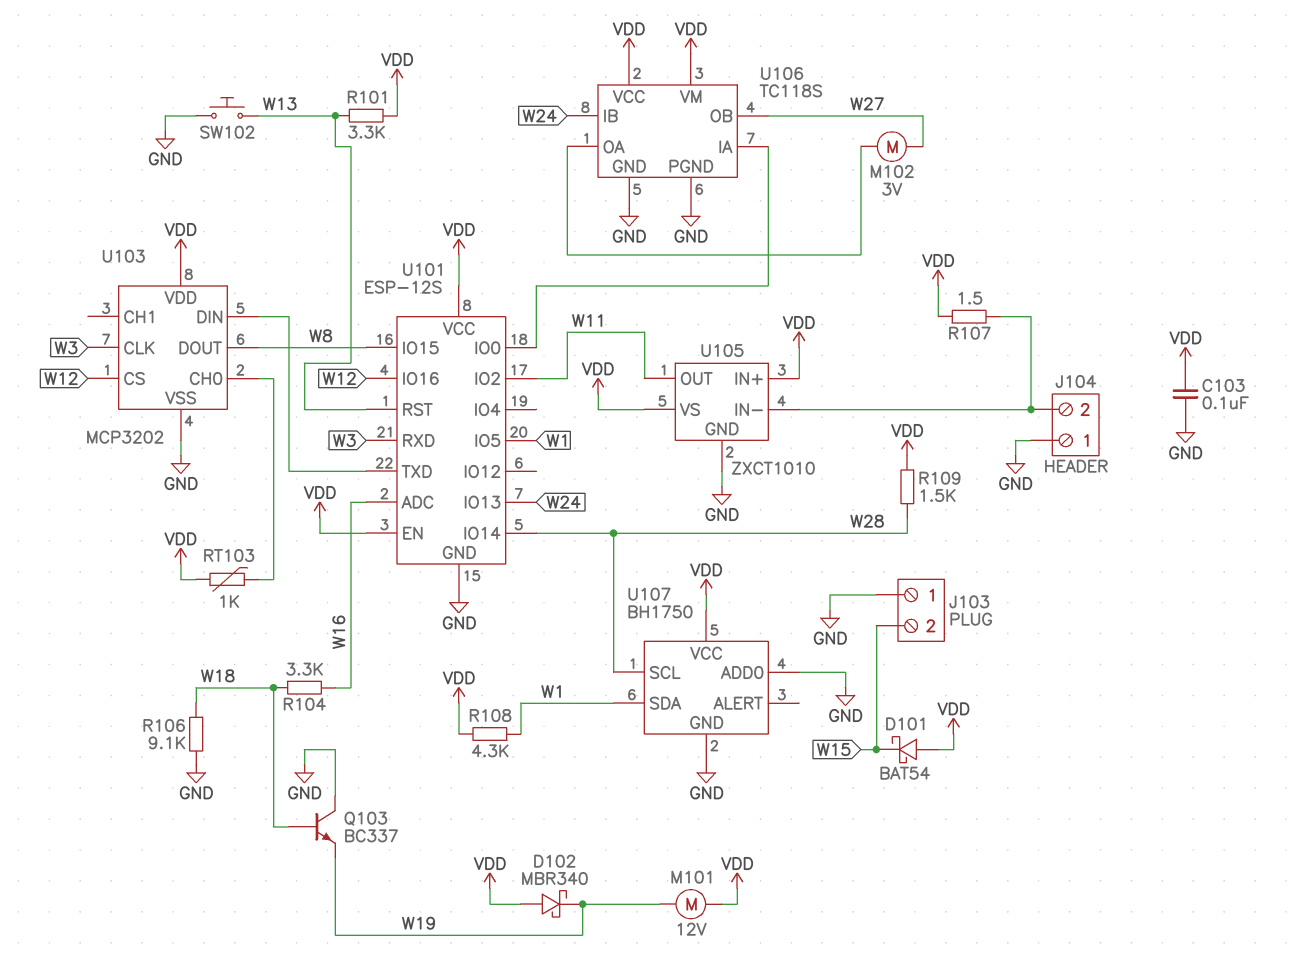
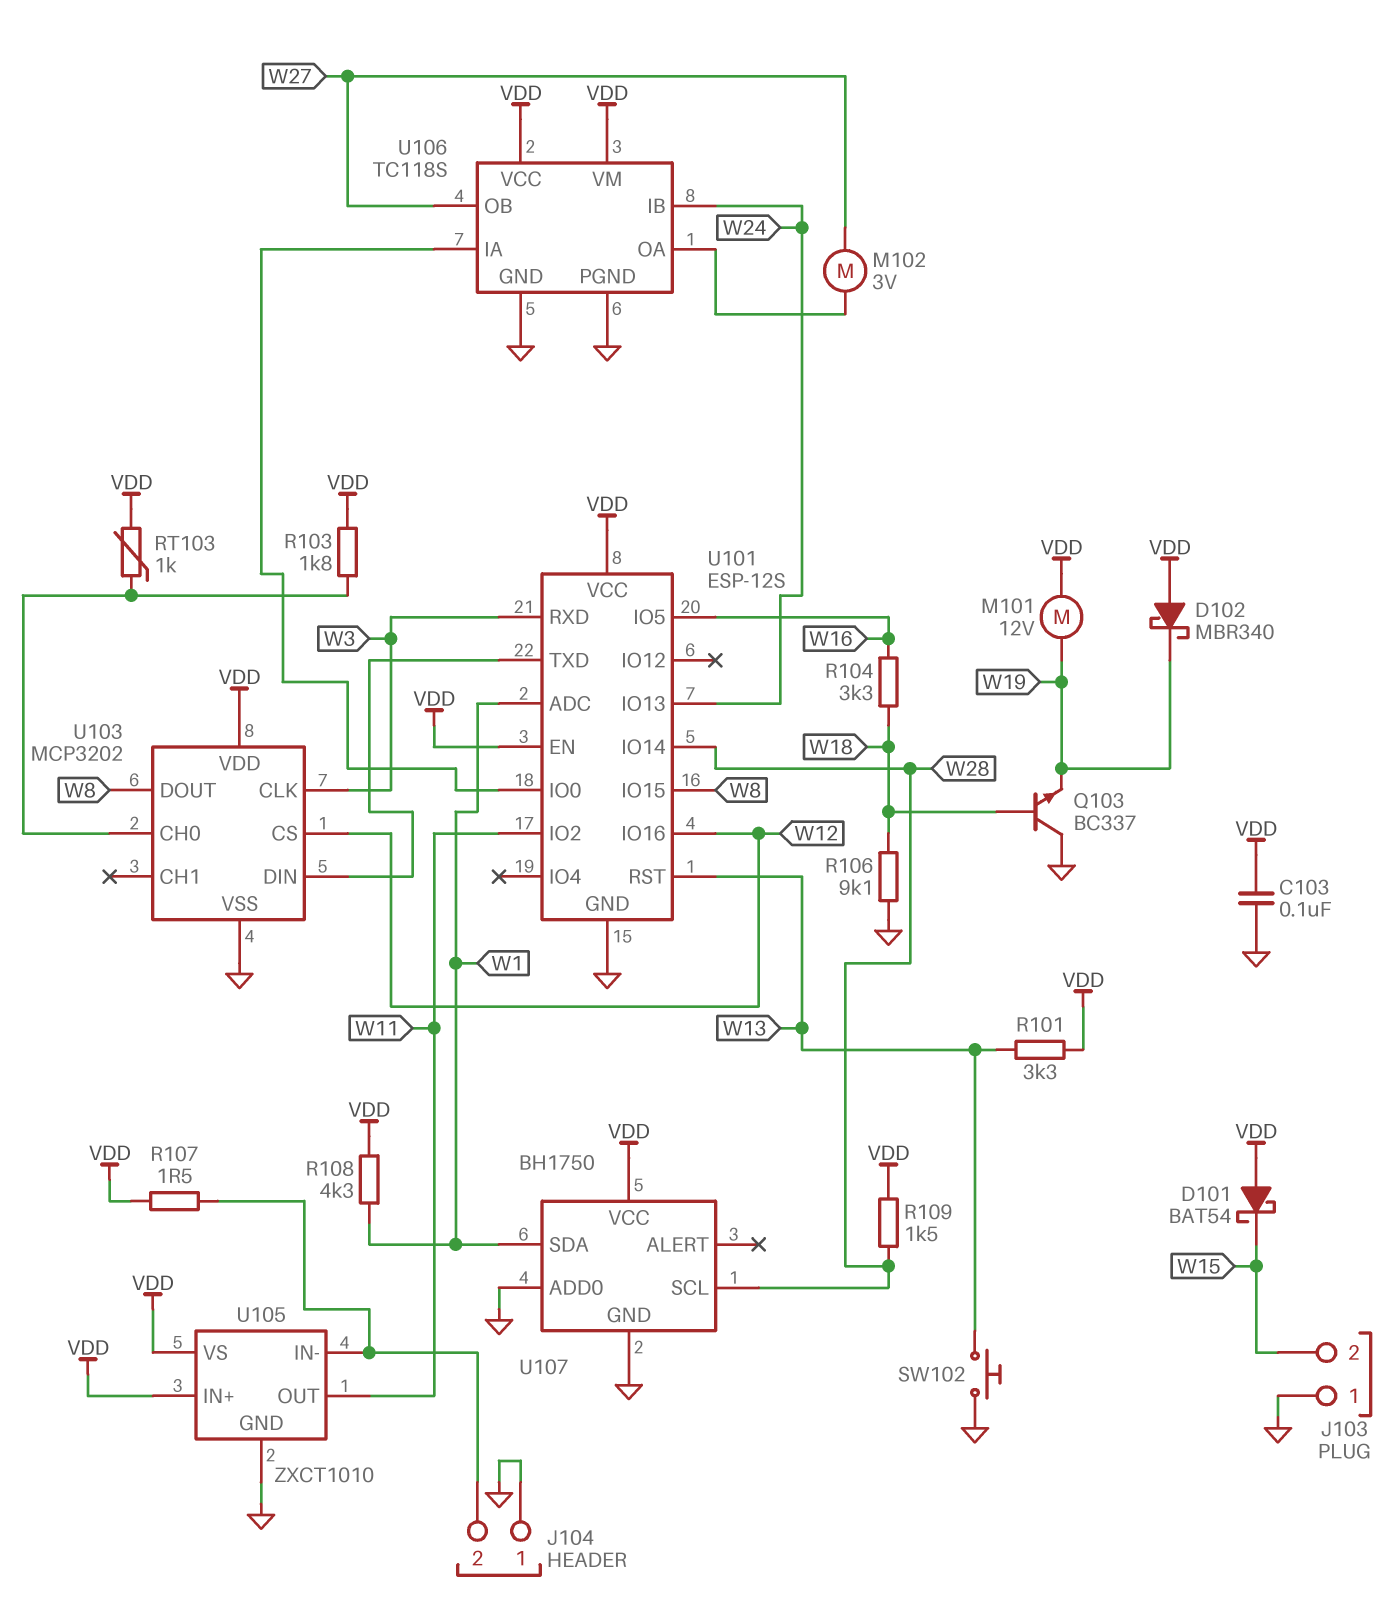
R103: none -> 1.8k (U103/CH0, VDD)
U101 pin ADC: W16 -> W1
U101 pin IO5: W1 -> W16

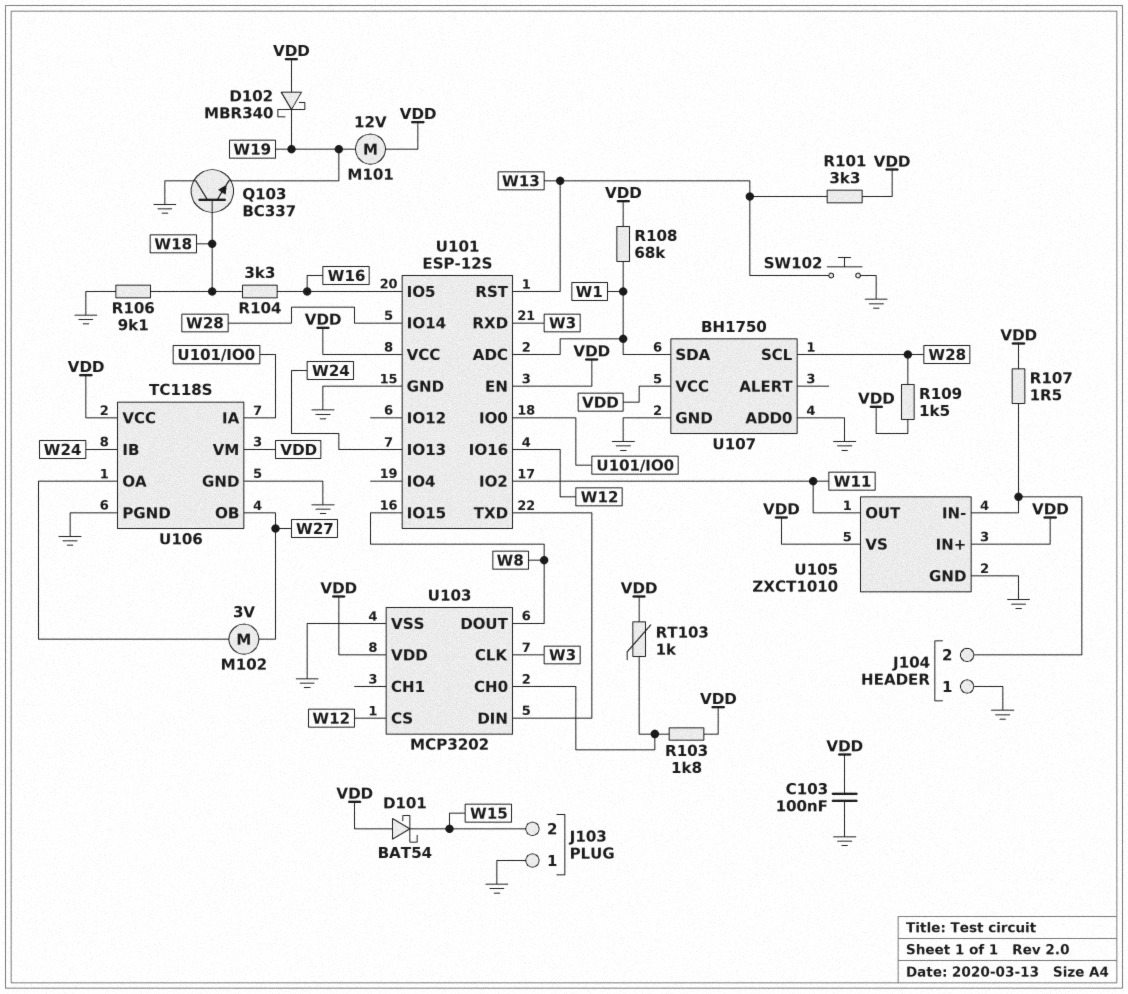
R108: 4.3k (VDD, W1) -> 68k (VDD, W1)

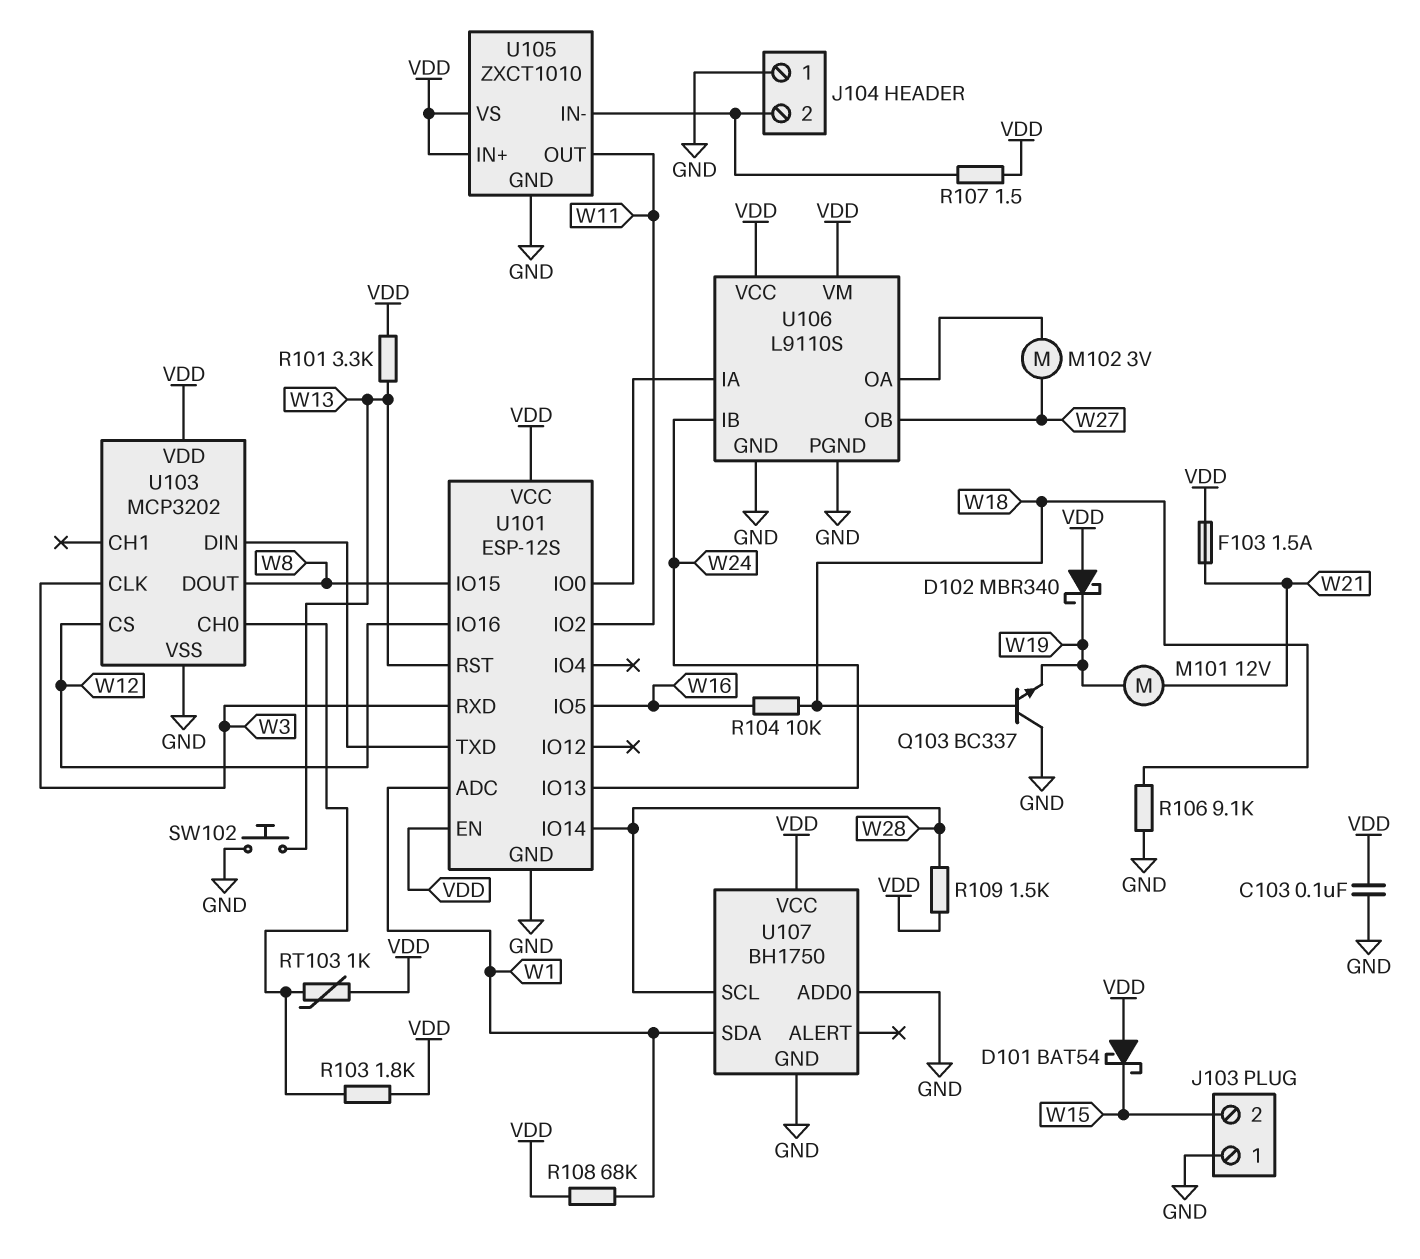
F103: none -> 1.5A (VDD, W21)
M101: motor 12V (VDD, W19) -> motor 12V (W19, W21)
R104: 3.3k (W16, W18) -> 10k (W16, W18)
U106: TC118S -> L9110S

